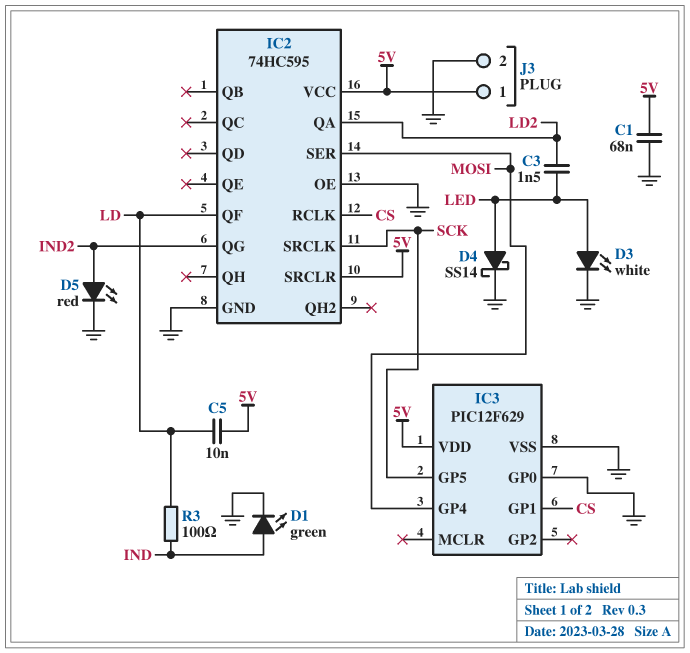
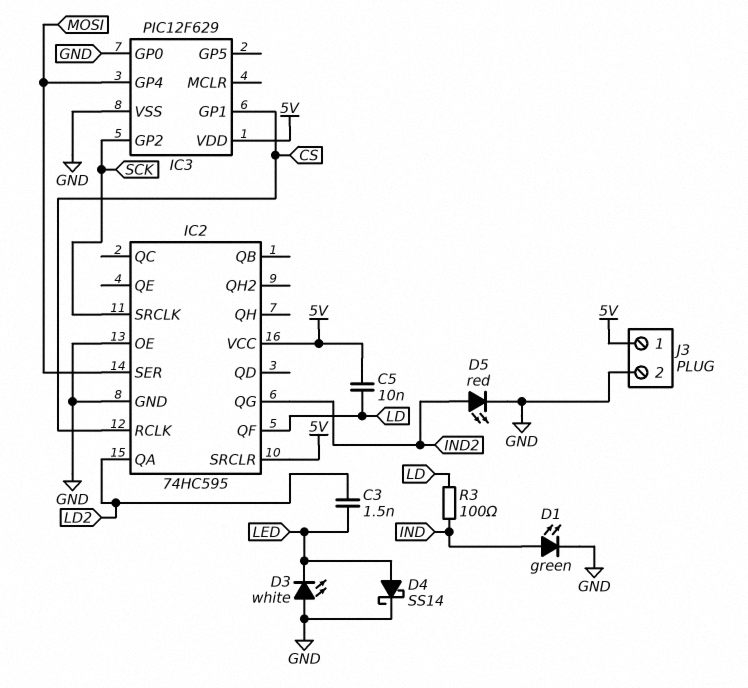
C1: 68nF (5V, GND) -> none
D3: LED white (A LED, K GND) -> LED white (A GND, K LED)
IC3 pin GP2: none -> SCK
IC3 pin GP5: SCK -> none

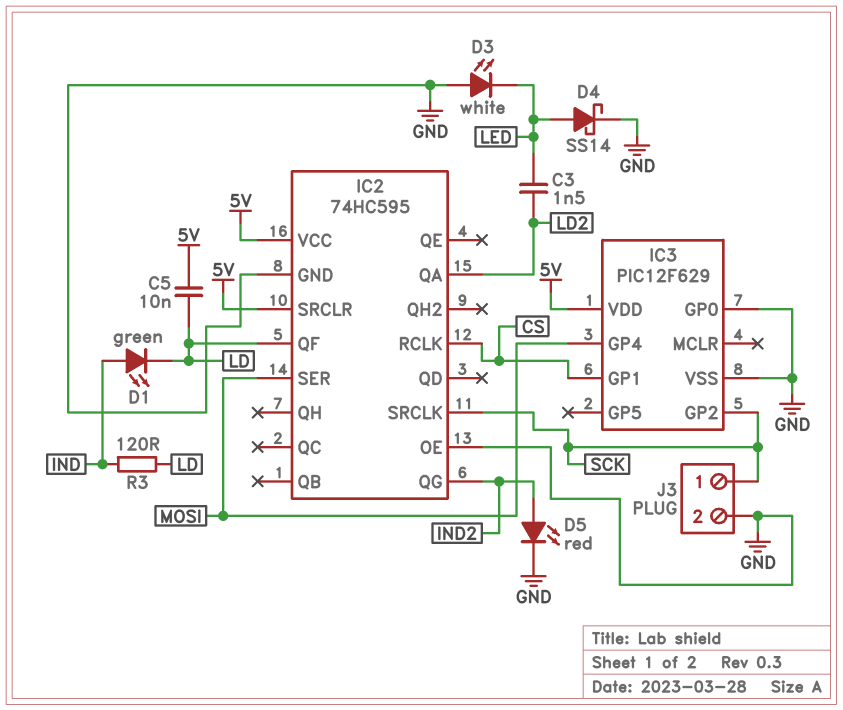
D1: LED green (A IND, K GND) -> LED green (A IND, K LD)
J3 pin 1: 5V -> SCK
R3: 100 (IND, LD) -> 120 (IND, LD)

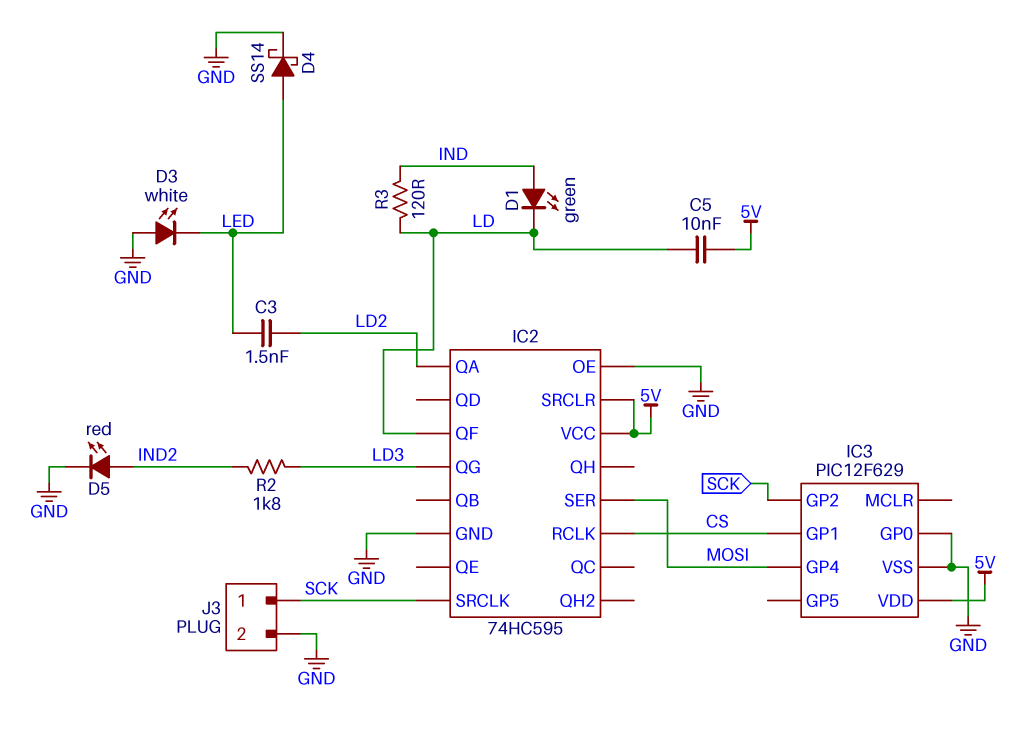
IC2 pin QG: IND2 -> LD3
R2: none -> 1.8k (IND2, LD3)

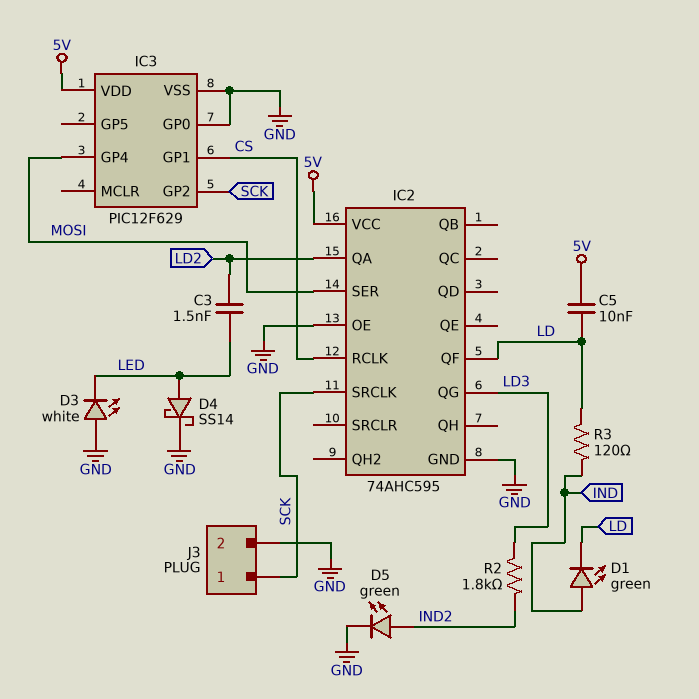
D5: LED red (A IND2, K GND) -> LED green (A IND2, K GND)
IC2: 74HC595 -> 74AHC595
IC2 pin SRCLR: 5V -> none

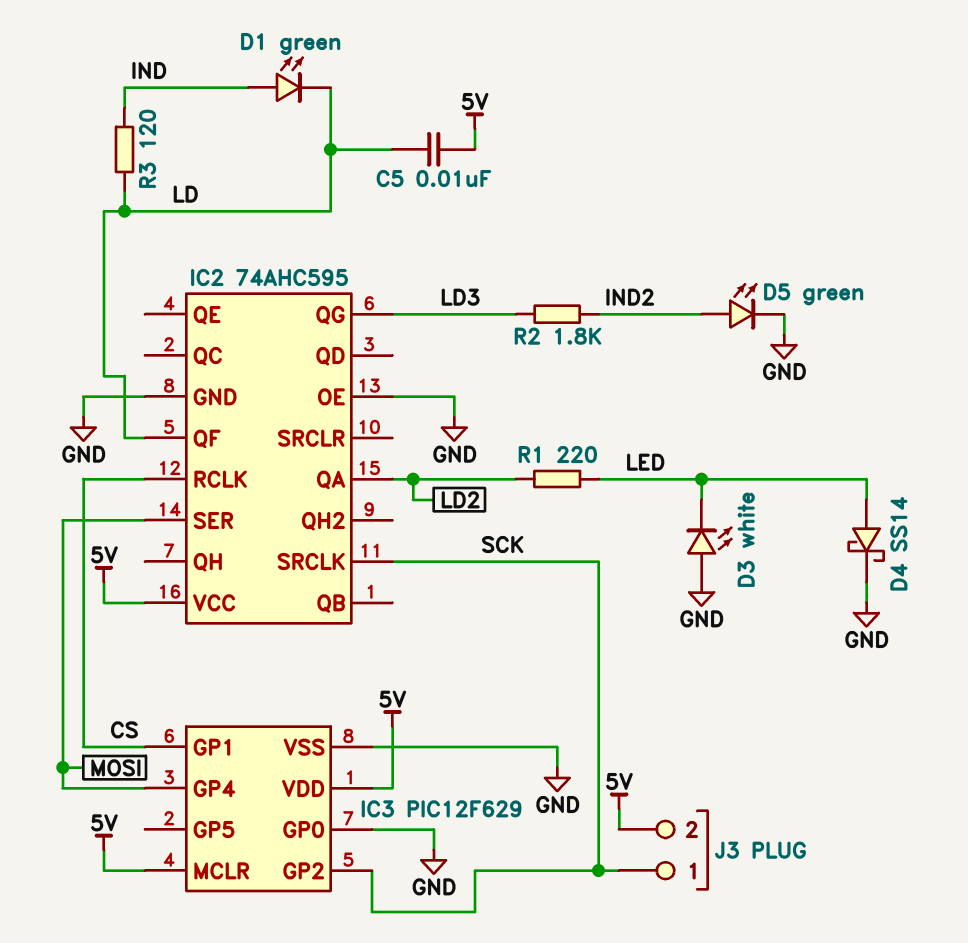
C3: 1.5nF (LD2, LED) -> none
IC3 pin MCLR: none -> 5V
J3 pin 2: GND -> 5V
R1: none -> 220 (LD2, LED)

